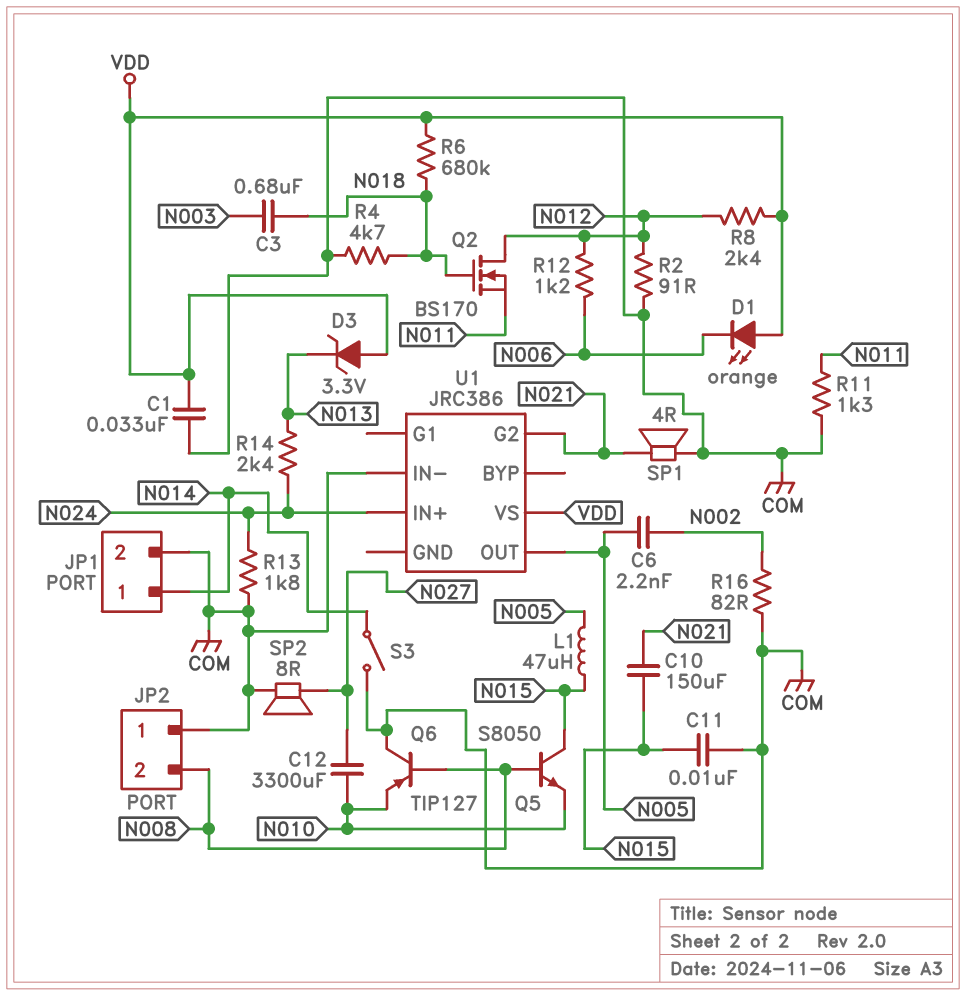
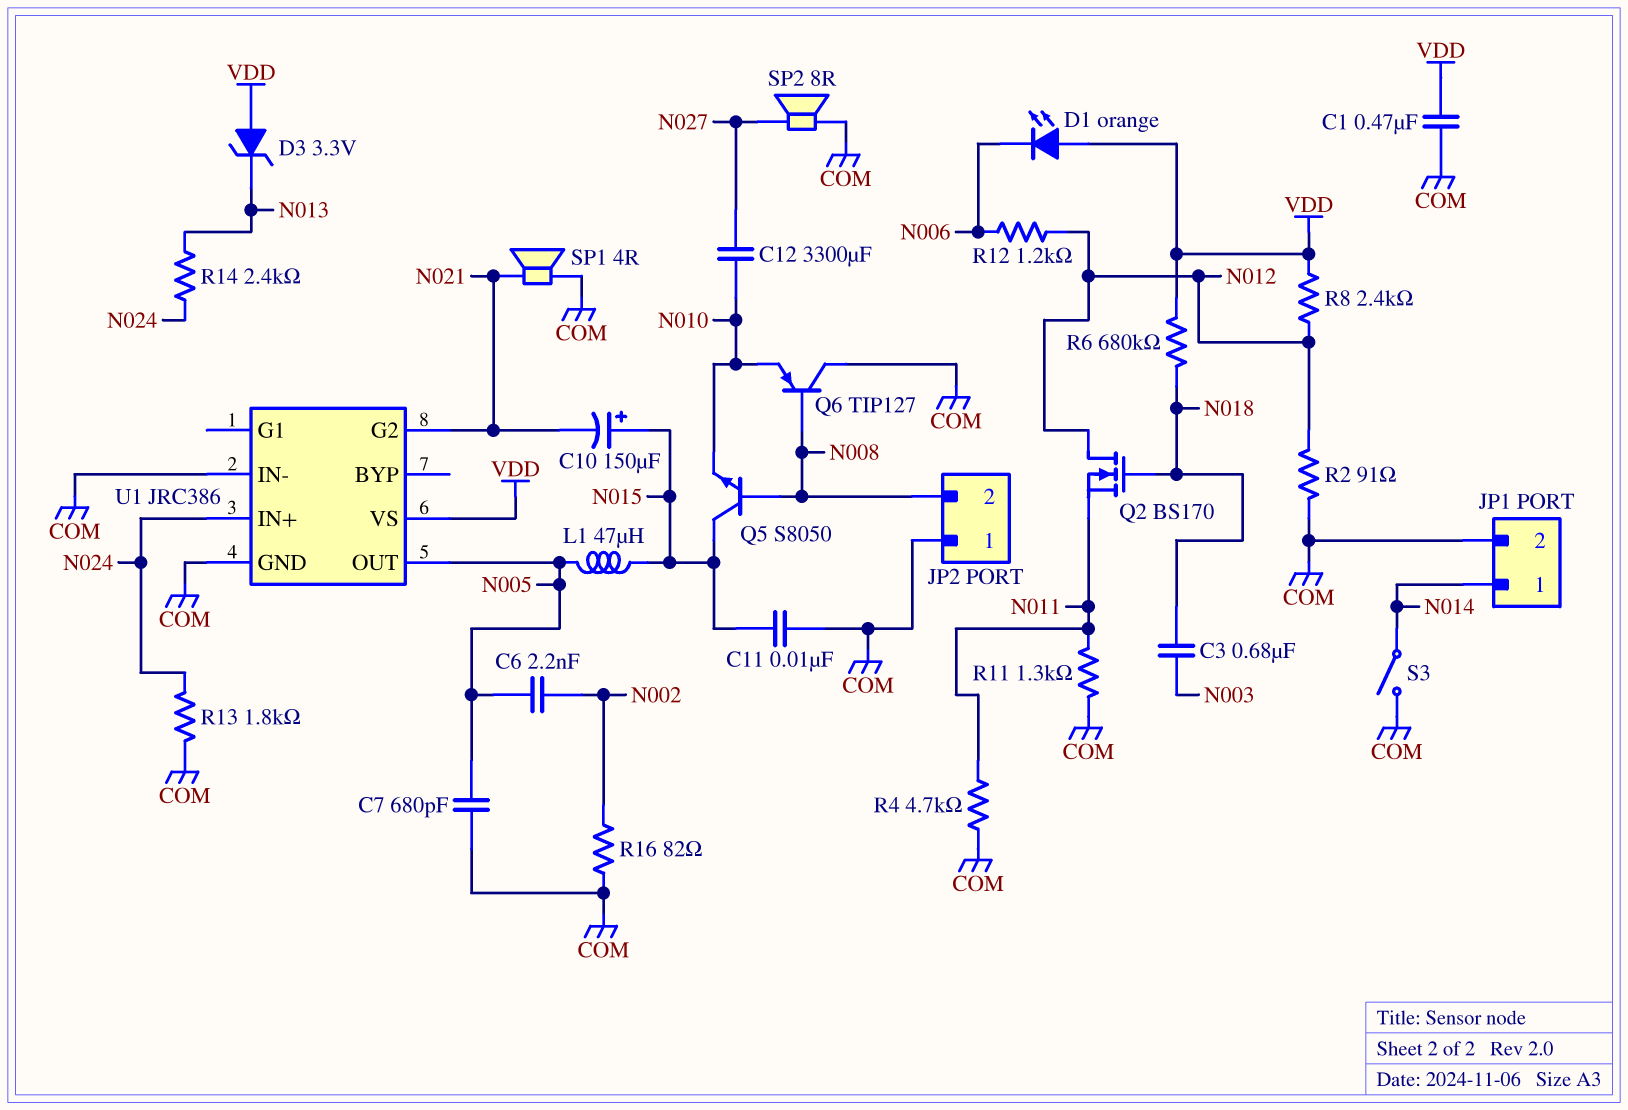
C1: 33nF (COM, VDD) -> 470nF (COM, VDD)
C7: none -> 680pF (COM, N005)
C10: 150uF (N015, N021) -> 150uF (plus N015, minus N021)
R4: 4.7k (COM, N018) -> 4.7k (COM, N011)
U1 pin GND: none -> COM

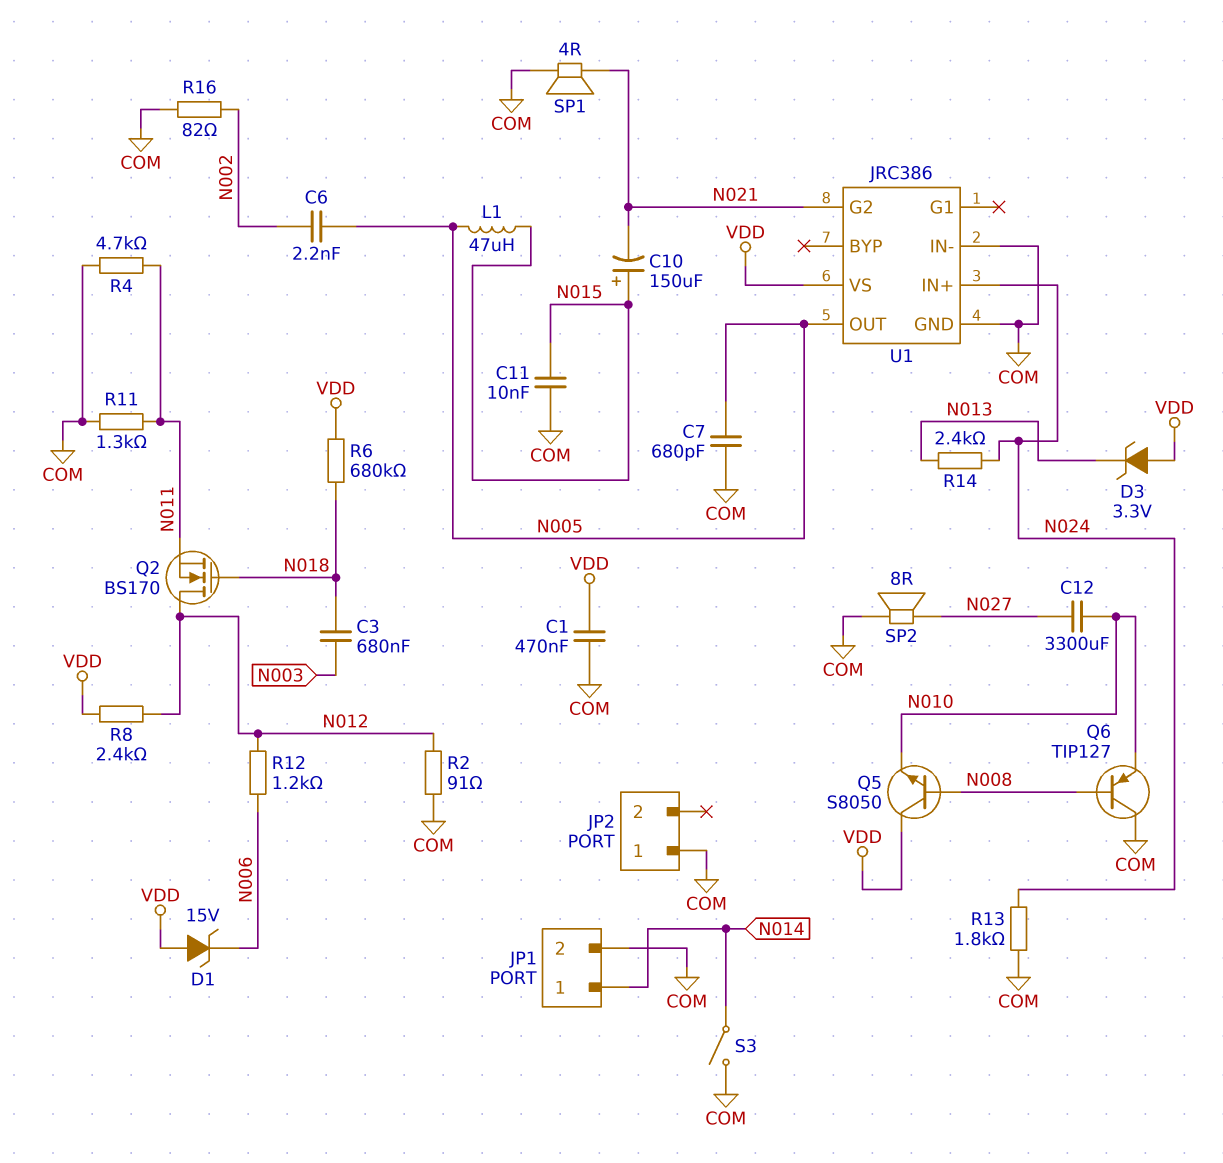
D1: LED orange (A VDD, K N006) -> zener 15V (A VDD, K N006)
JP2 pin 2: N008 -> none
Q5: NPN S8050 (B N008, C N015, E N010) -> NPN S8050 (B N008, C VDD, E N010)

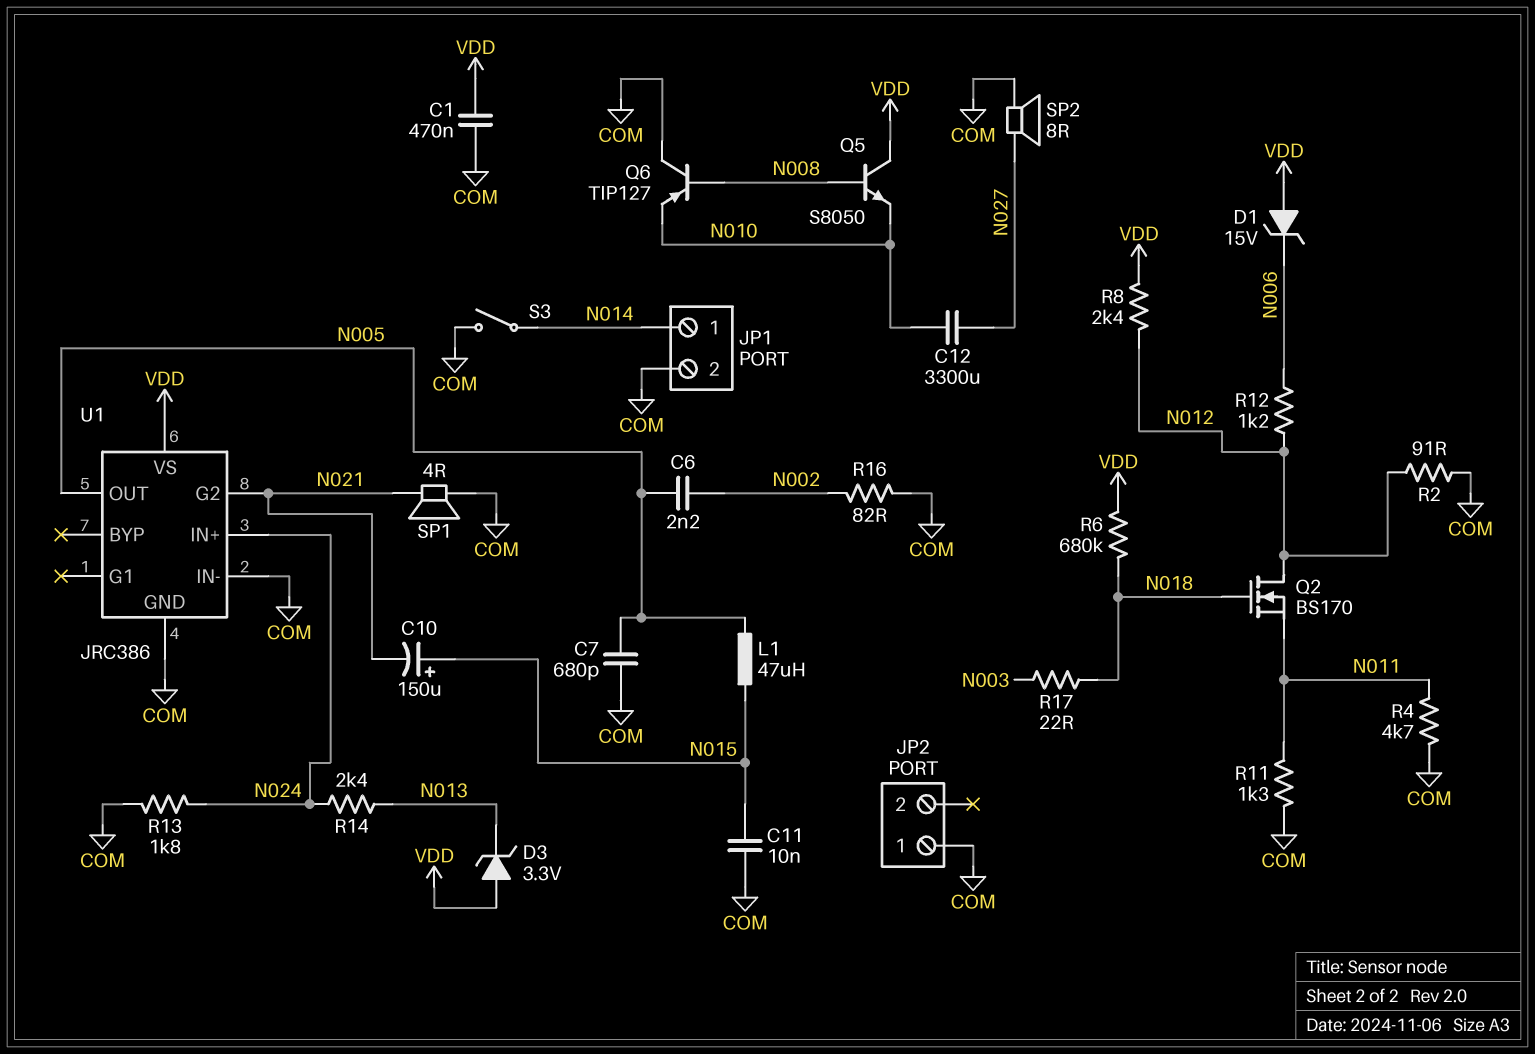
C3: 680nF (N003, N018) -> none
R17: none -> 22 (N003, N018)

